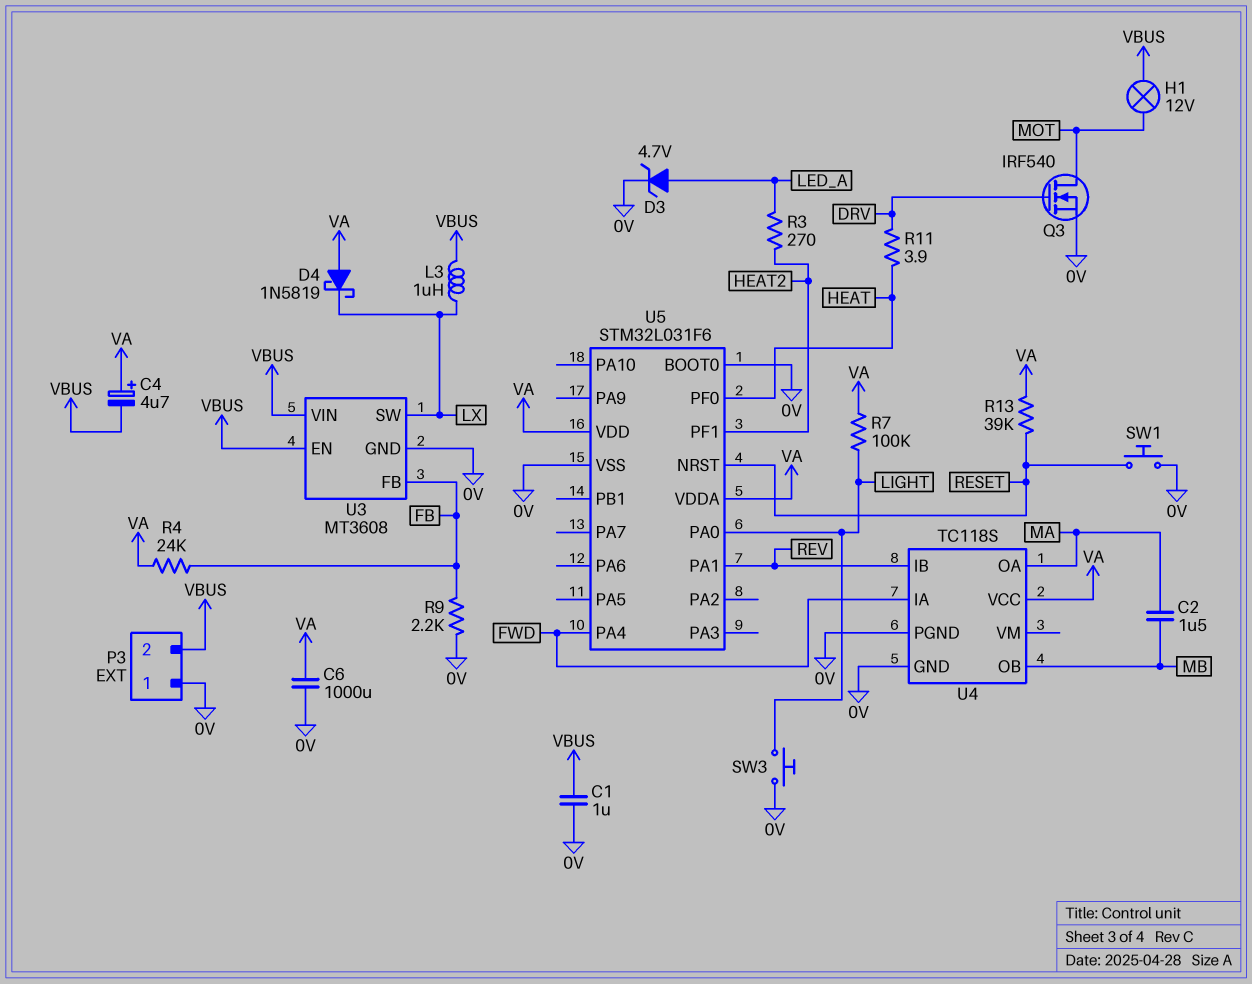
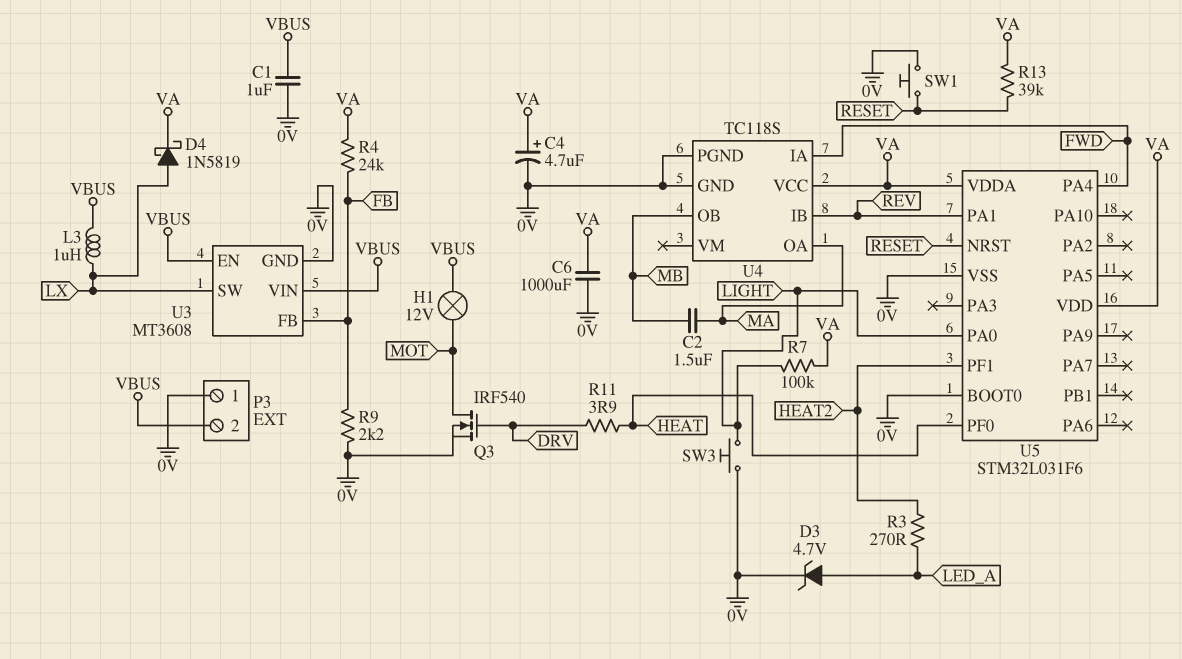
C4: 4.7uF (plus VA, minus VBUS) -> 4.7uF (plus VA, minus 0V)
D4: schottky 1N5819 (A VA, K LX) -> schottky 1N5819 (A LX, K VA)

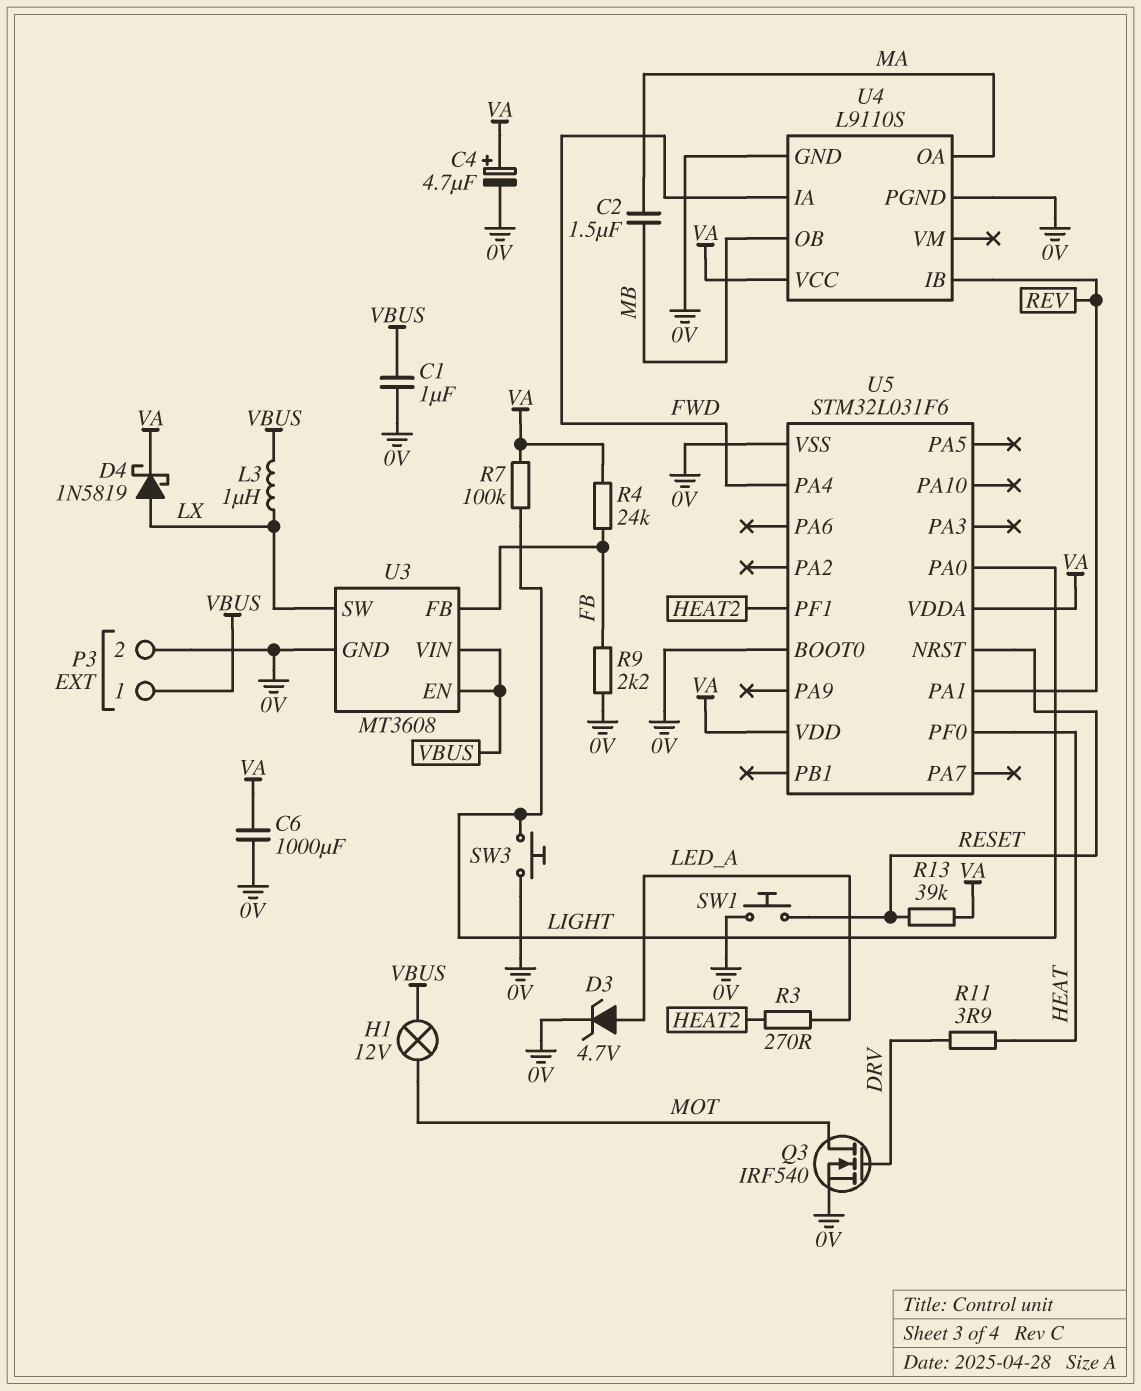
P3 pin 1: 0V -> VBUS
P3 pin 2: VBUS -> 0V
U4: TC118S -> L9110S

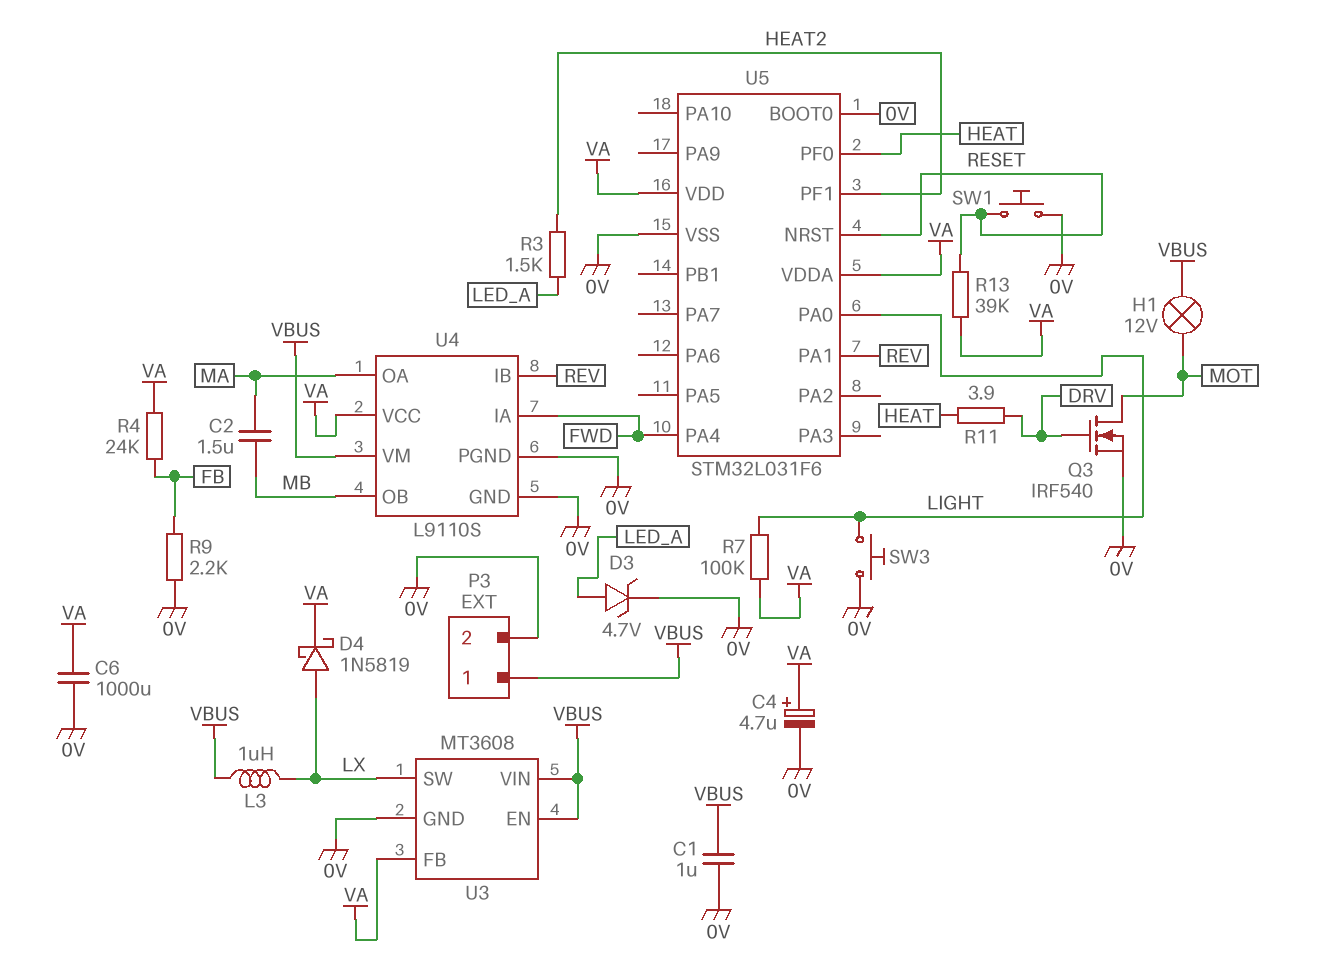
R3: 270 (HEAT2, LED_A) -> 1.5k (HEAT2, LED_A)
U3 pin FB: FB -> VA
U4 pin VM: none -> VBUS

